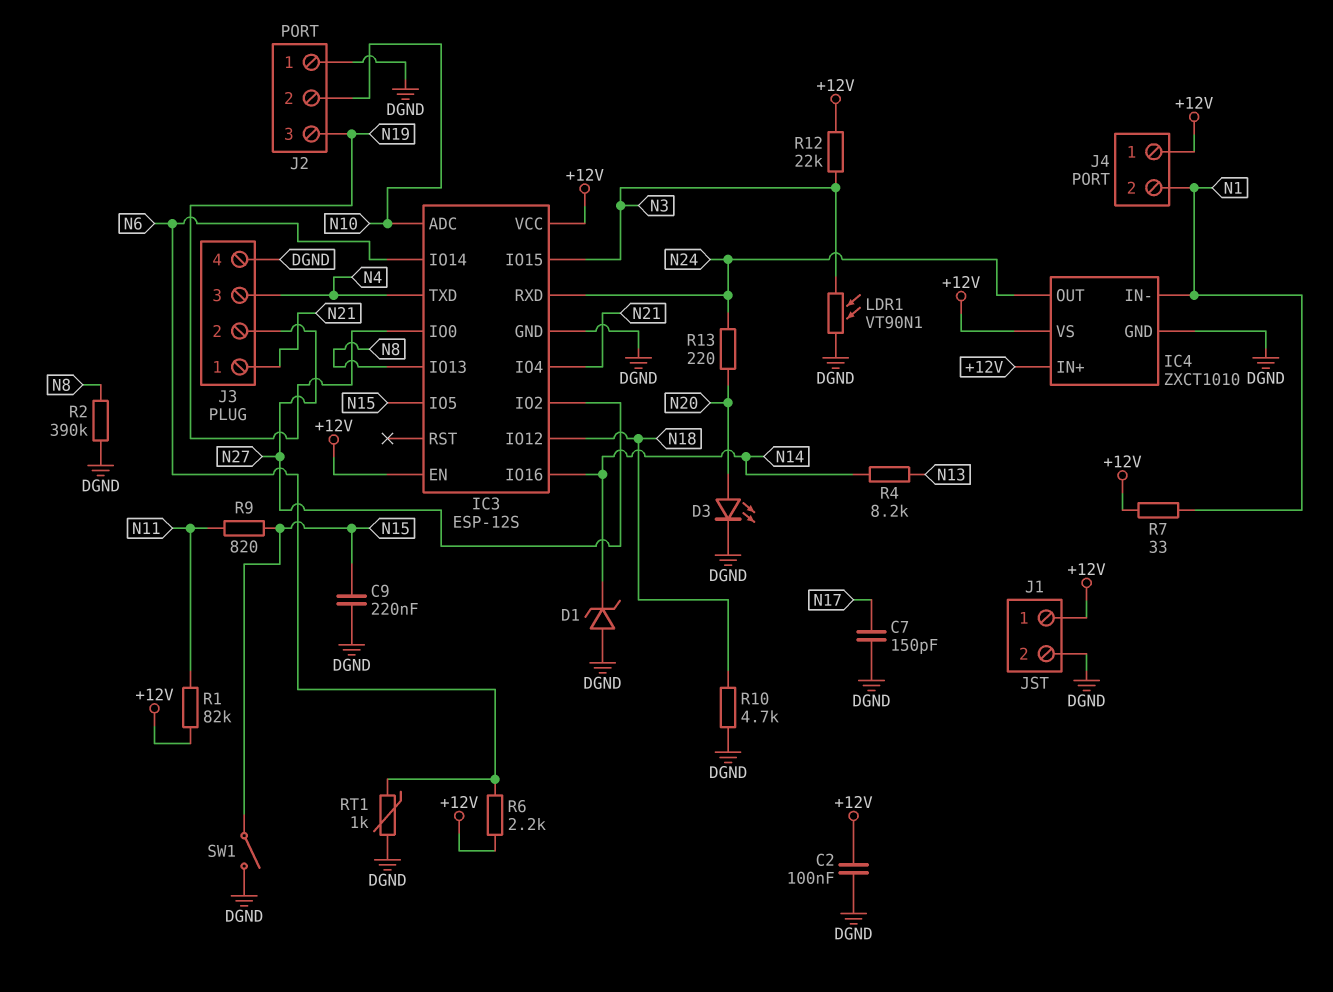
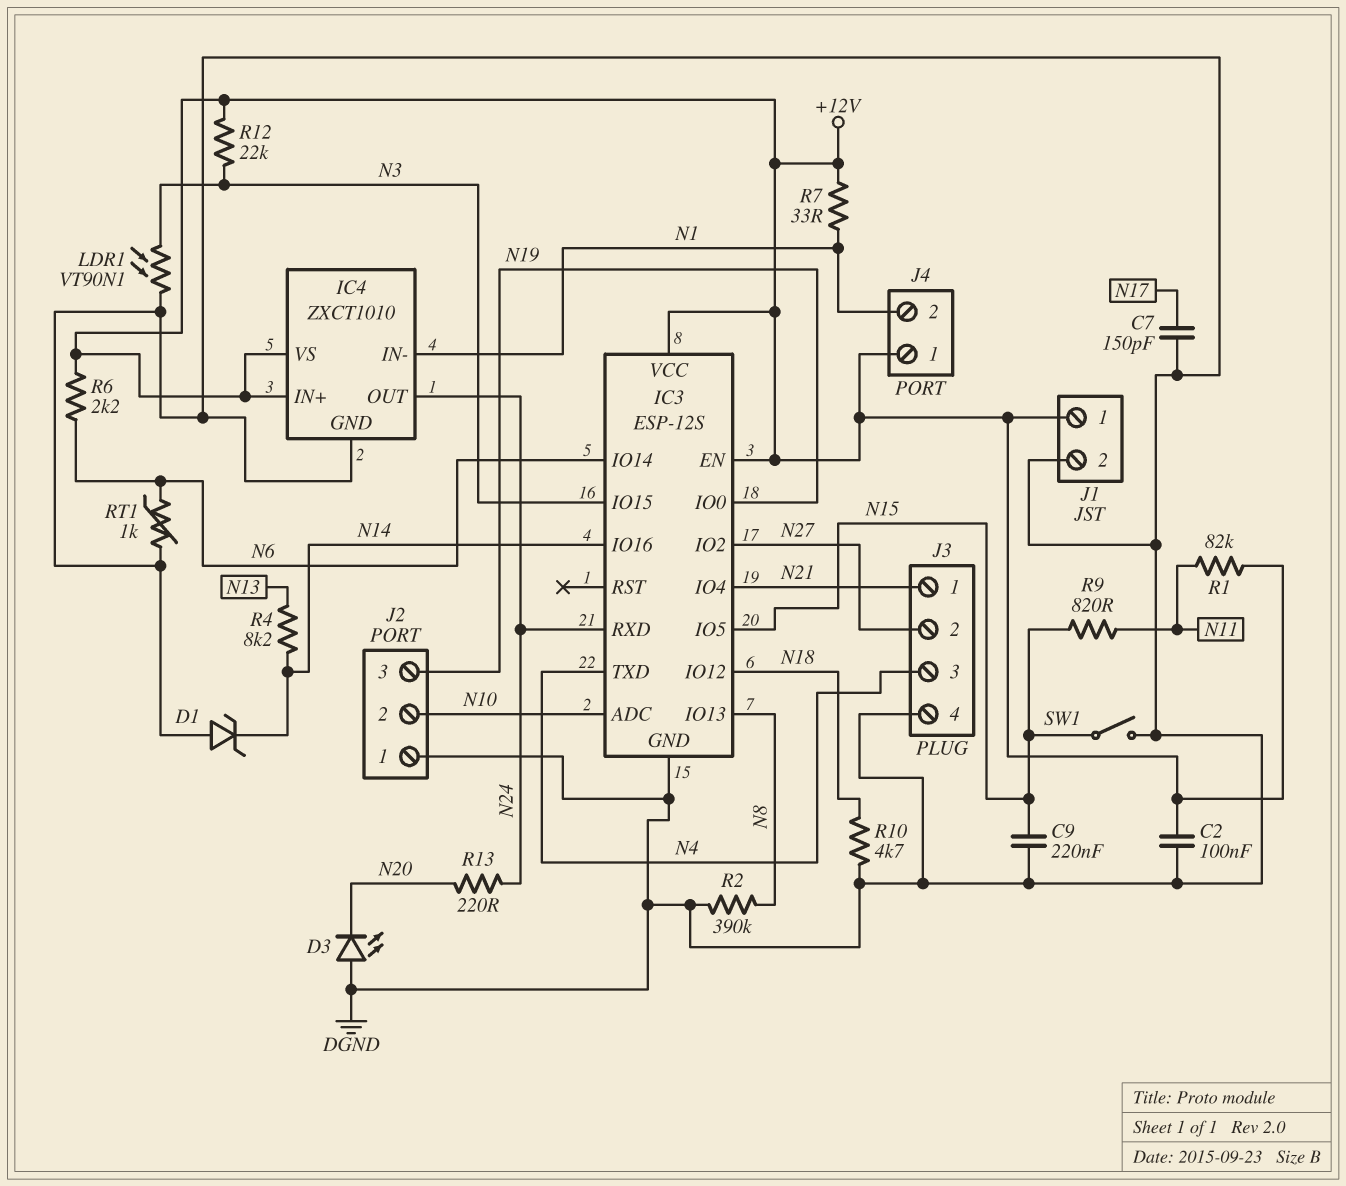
D3: LED (A N20, K DGND) -> LED (A DGND, K N20)

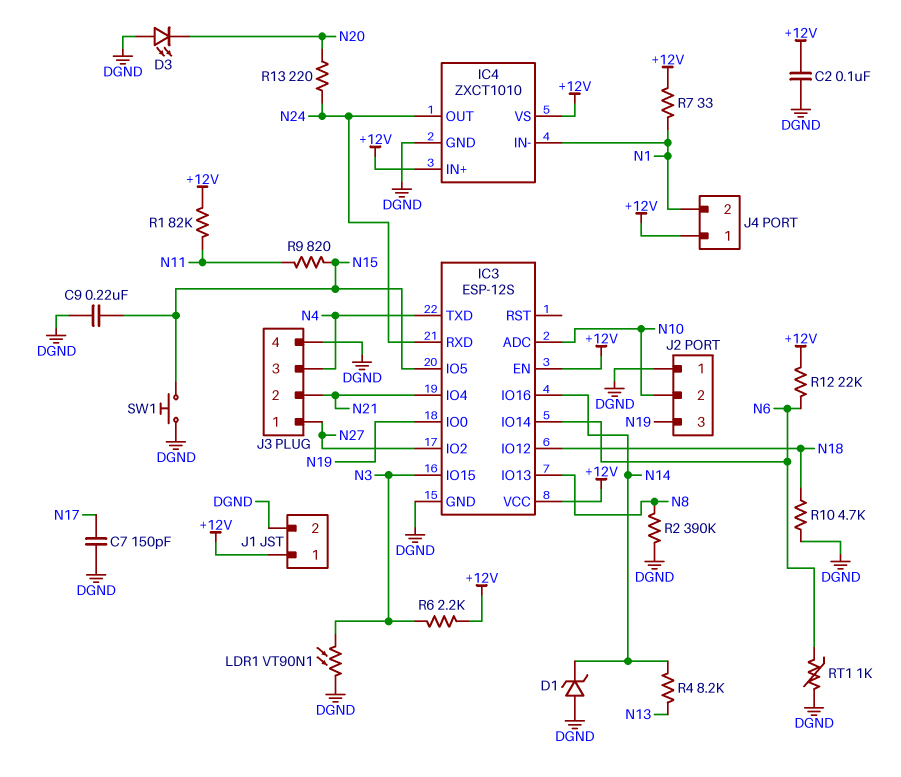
J3 pin 1: N21 -> N27
J3 pin 2: N27 -> N21
R6: 2.2k (+12V, N6) -> 2.2k (+12V, N3)
R12: 22k (+12V, N3) -> 22k (+12V, N6)
SW1: switch (DGND, N15) -> button (DGND, N15)

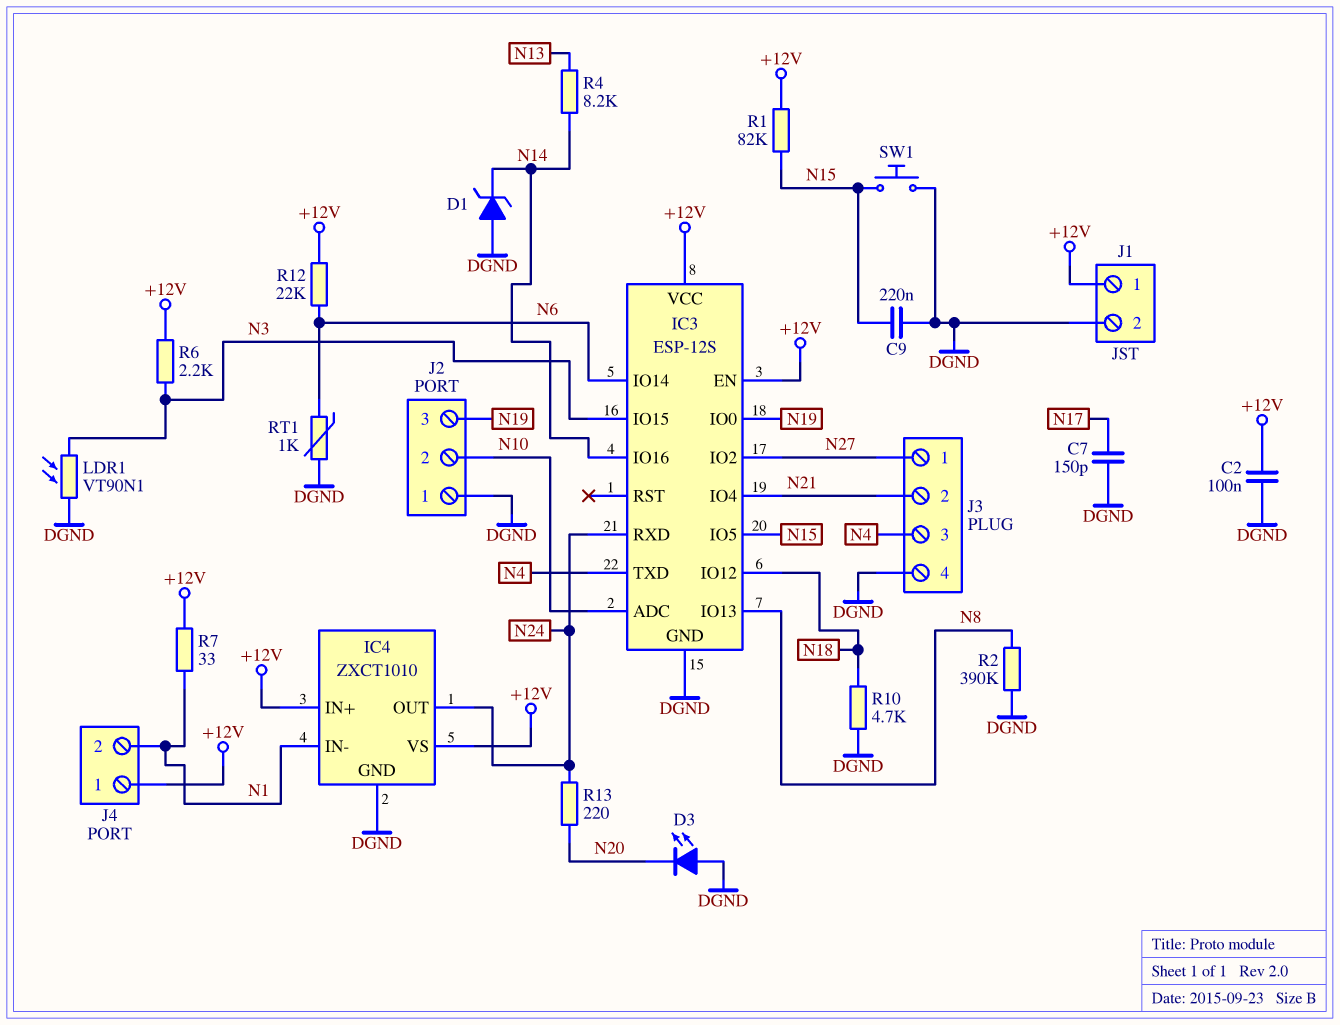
R1: 82k (+12V, N11) -> 82k (+12V, N15)
R9: 820 (N11, N15) -> none

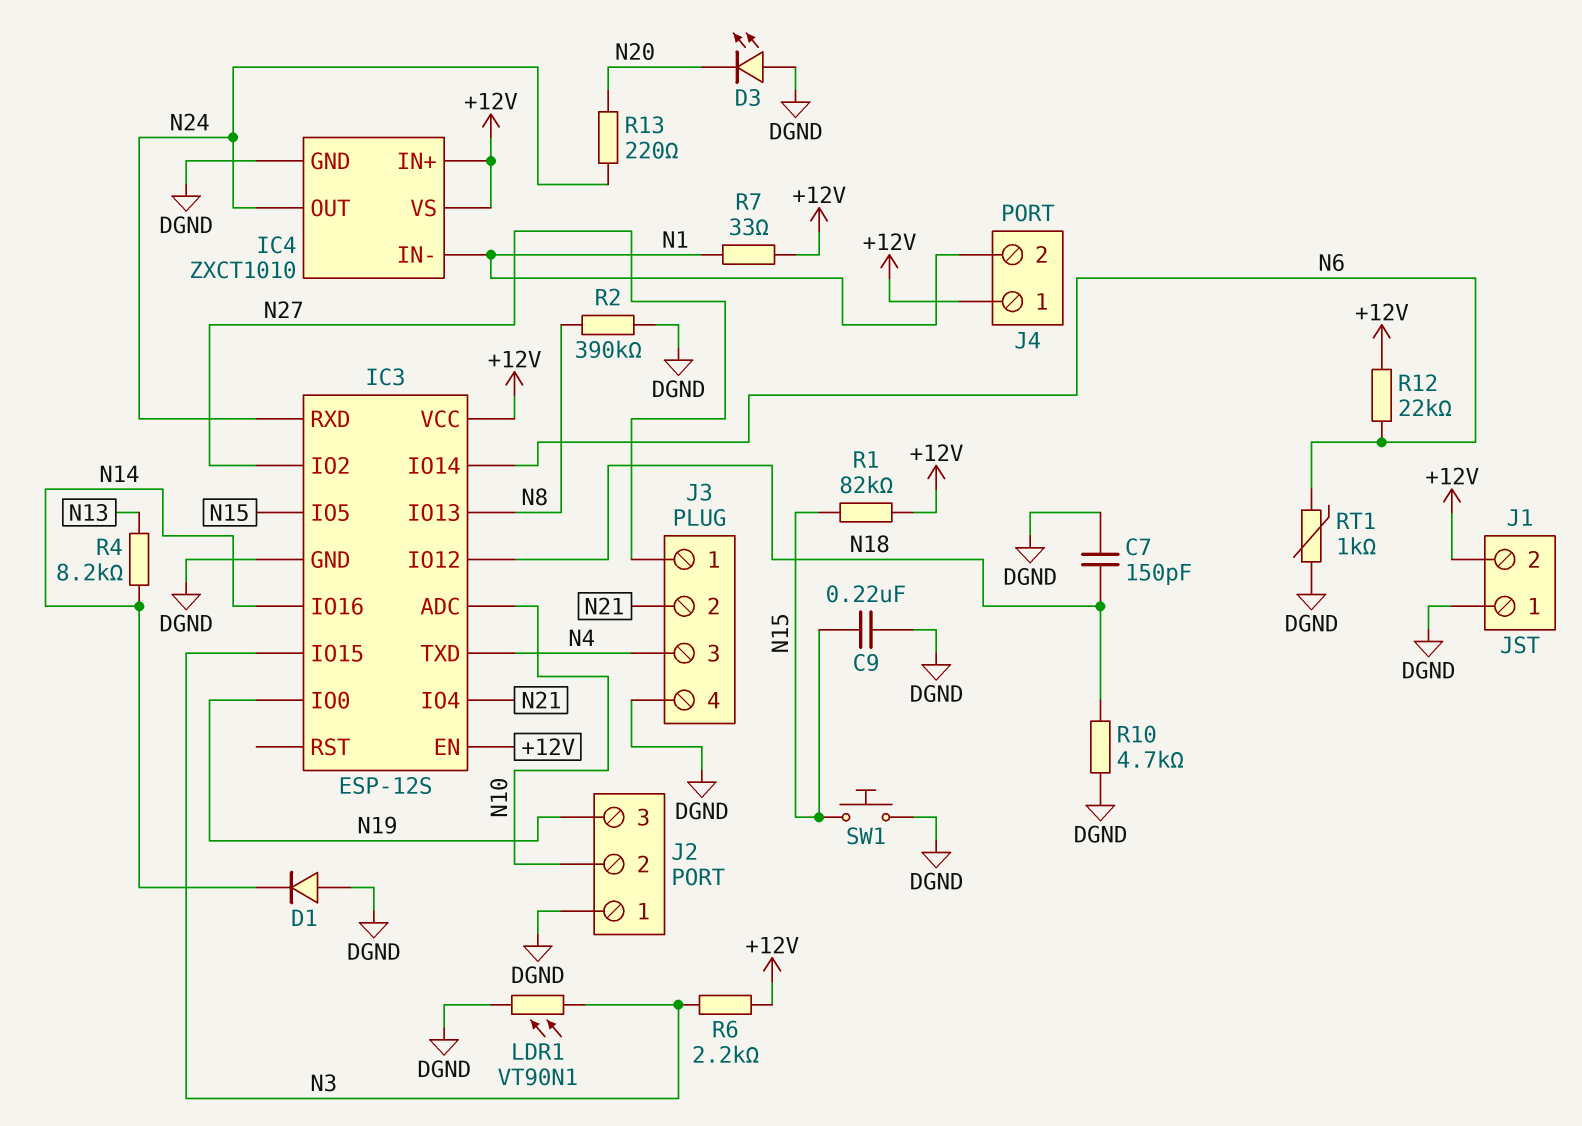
C2: 100nF (+12V, DGND) -> none
C7: 150pF (DGND, N17) -> 150pF (DGND, N18)
D1: zener (A DGND, K N14) -> diode (A DGND, K N14)
J1 pin 1: +12V -> DGND
J1 pin 2: DGND -> +12V

